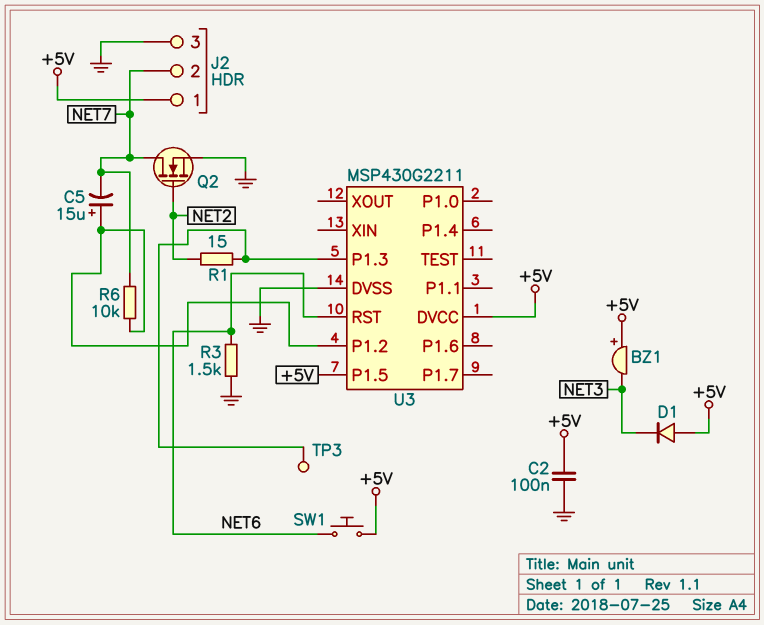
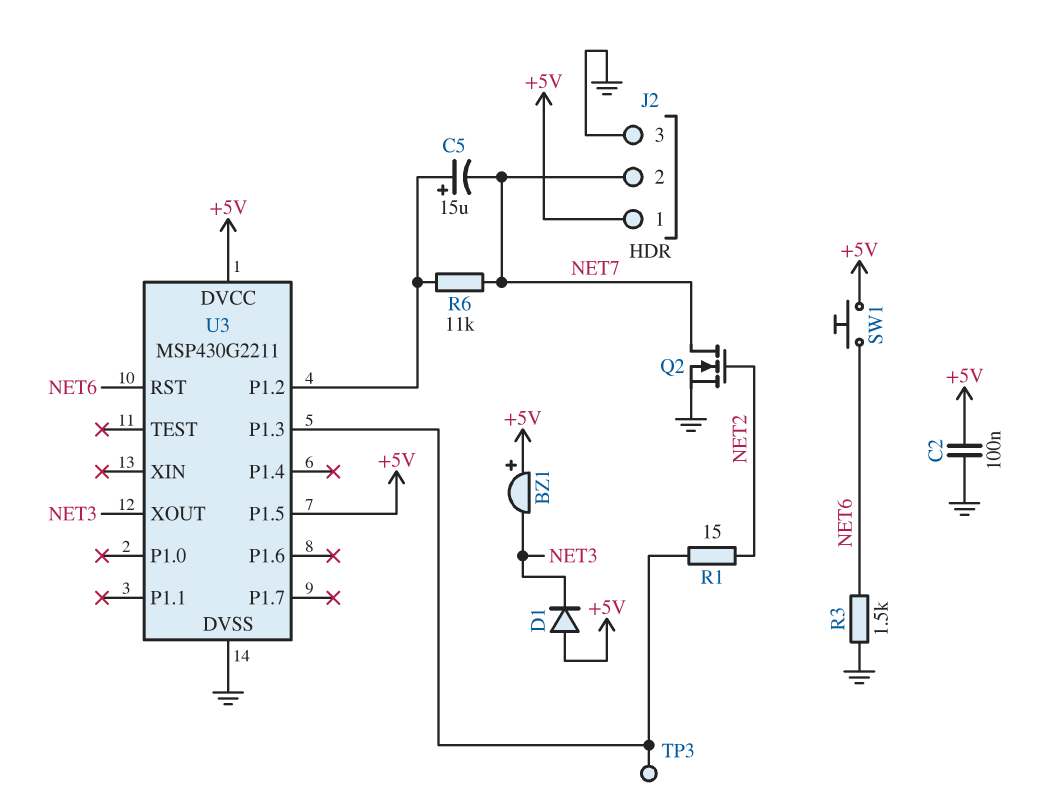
R6: 10k (NET7, U3/P1.2) -> 11k (NET7, U3/P1.2)
U3 pin XOUT: none -> NET3

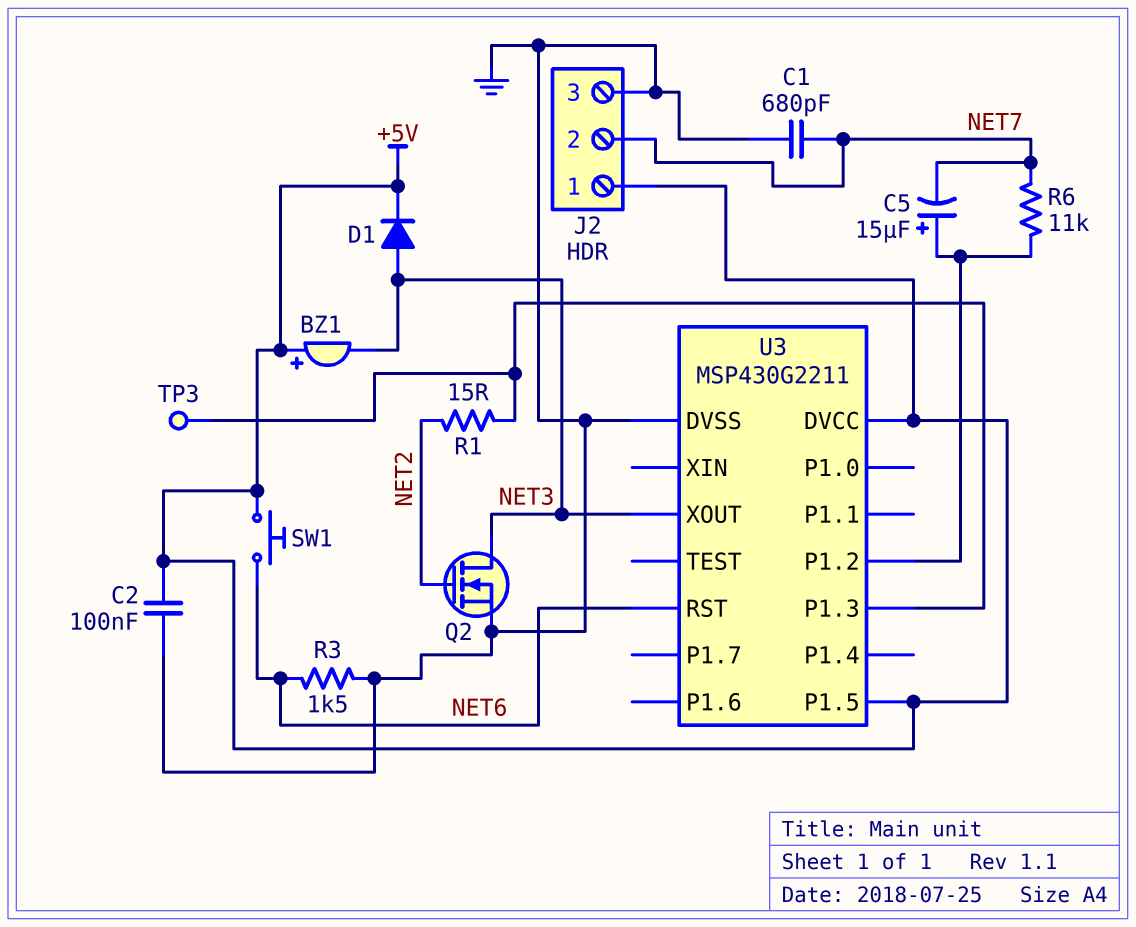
C1: none -> 680pF (GND, NET7)
D1: diode (A +5V, K NET3) -> diode (A NET3, K +5V)
Q2: NMOS (G NET2, D NET7, S GND) -> NMOS (G NET2, D NET3, S GND)

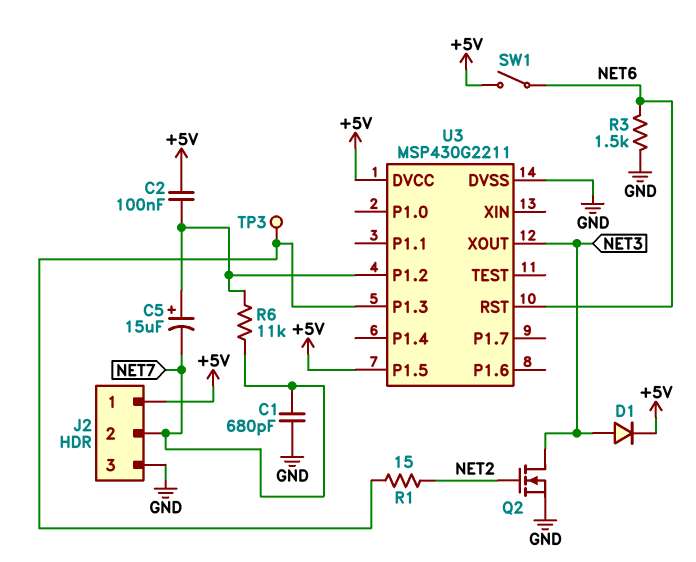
BZ1: buzzer (plus +5V, minus NET3) -> none
C2: 100nF (+5V, GND) -> 100nF (+5V, U3/P1.2)
SW1: button (+5V, NET6) -> switch (+5V, NET6)

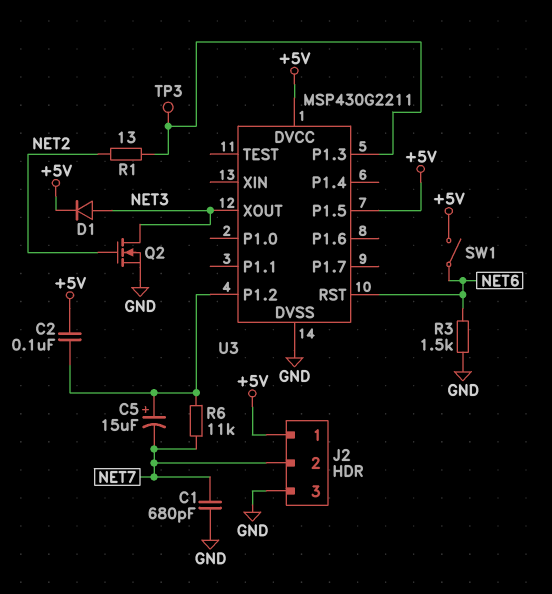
R1: 15 (NET2, U3/P1.3) -> 13 (NET2, U3/P1.3)

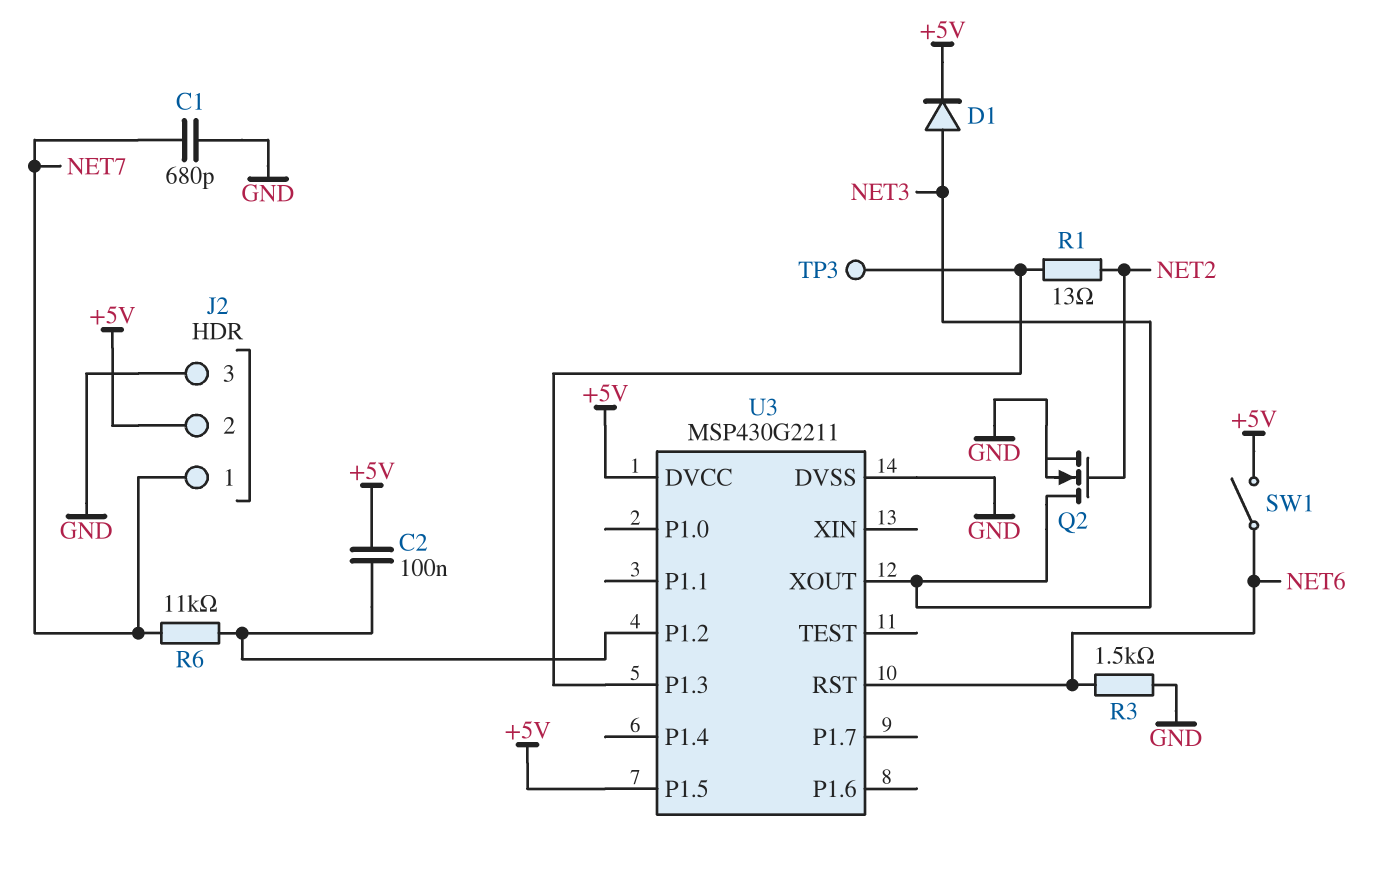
C5: 15uF (plus U3/P1.2, minus NET7) -> none
J2 pin 1: +5V -> NET7
J2 pin 2: NET7 -> +5V

